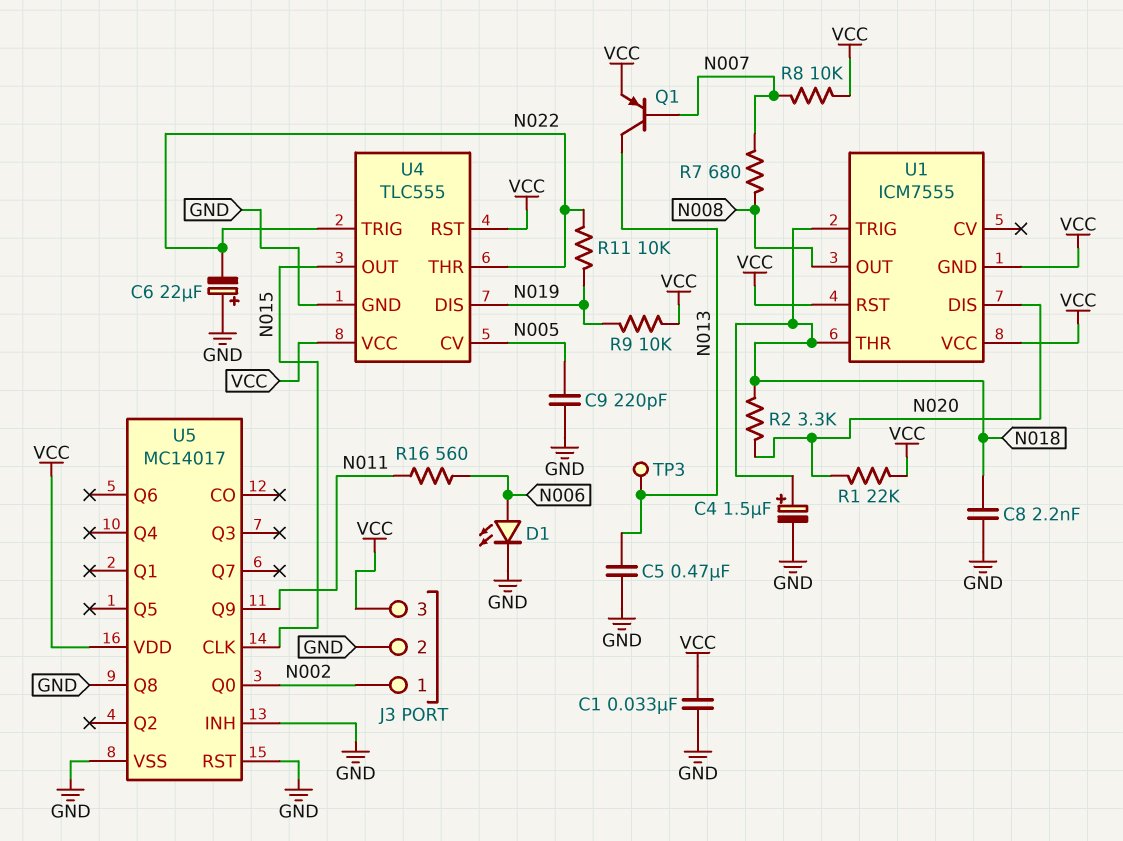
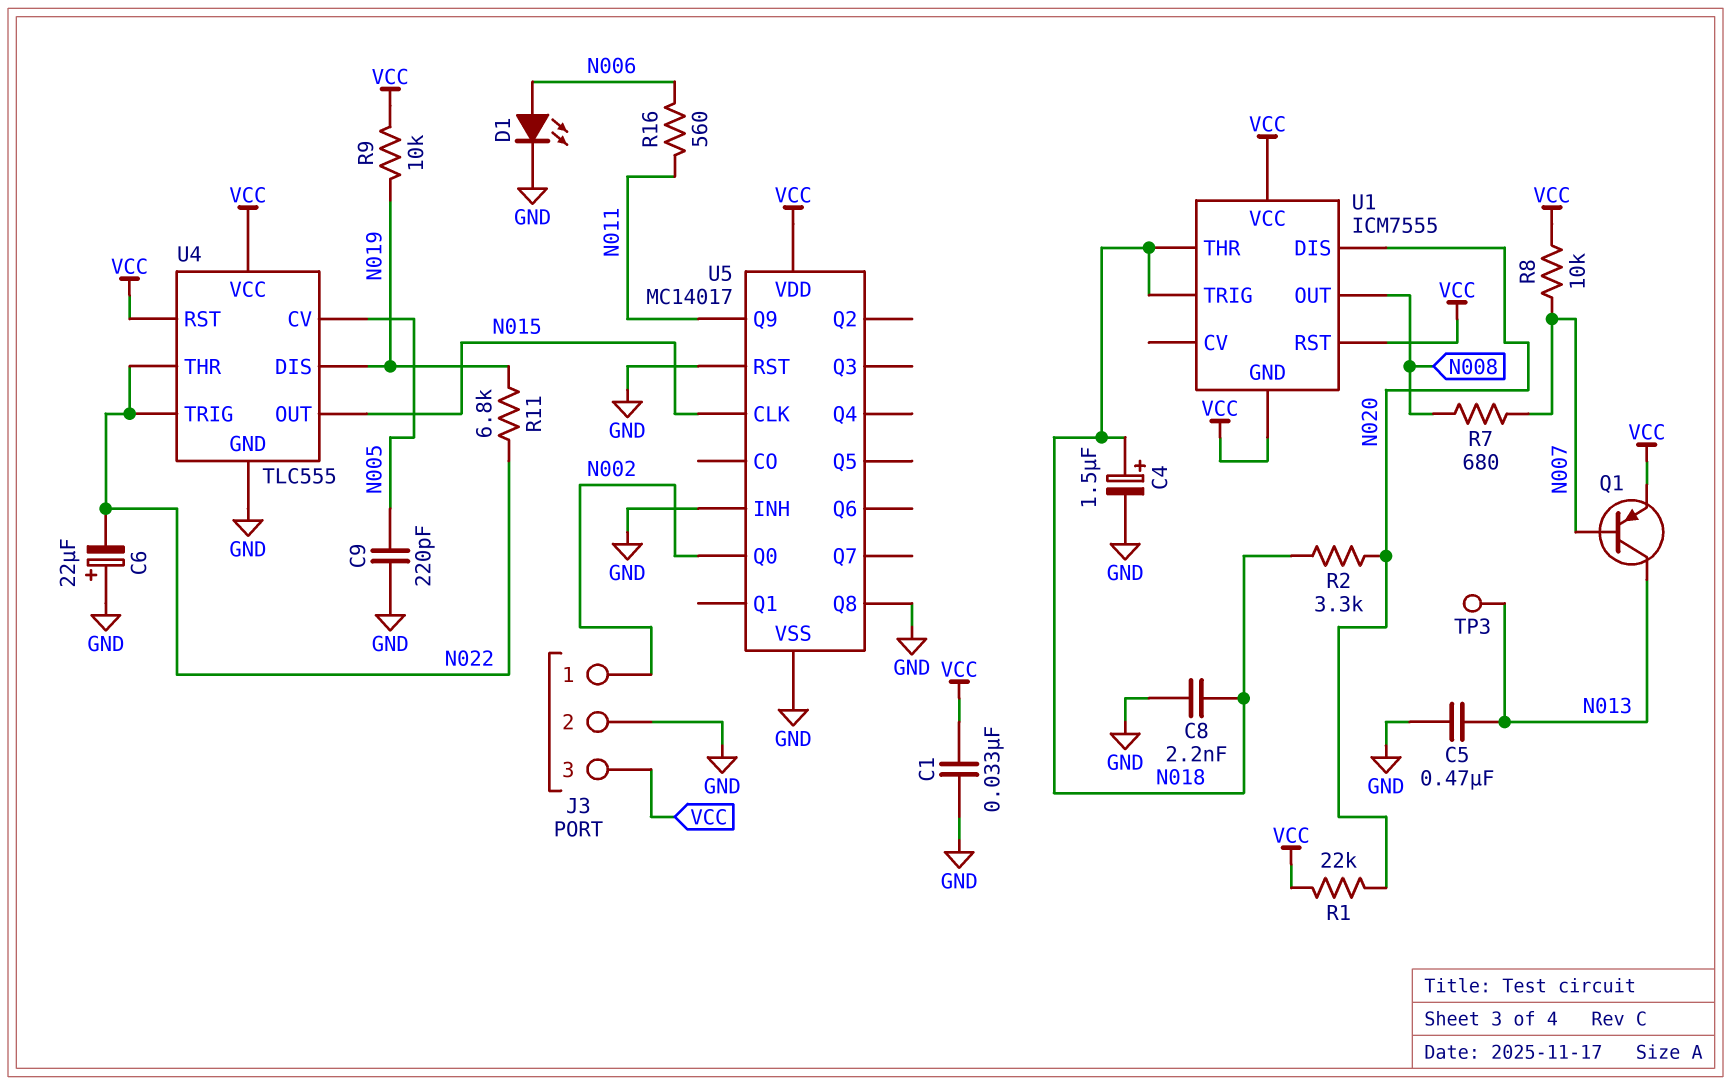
R11: 10k (N019, N022) -> 6.8k (N019, N022)

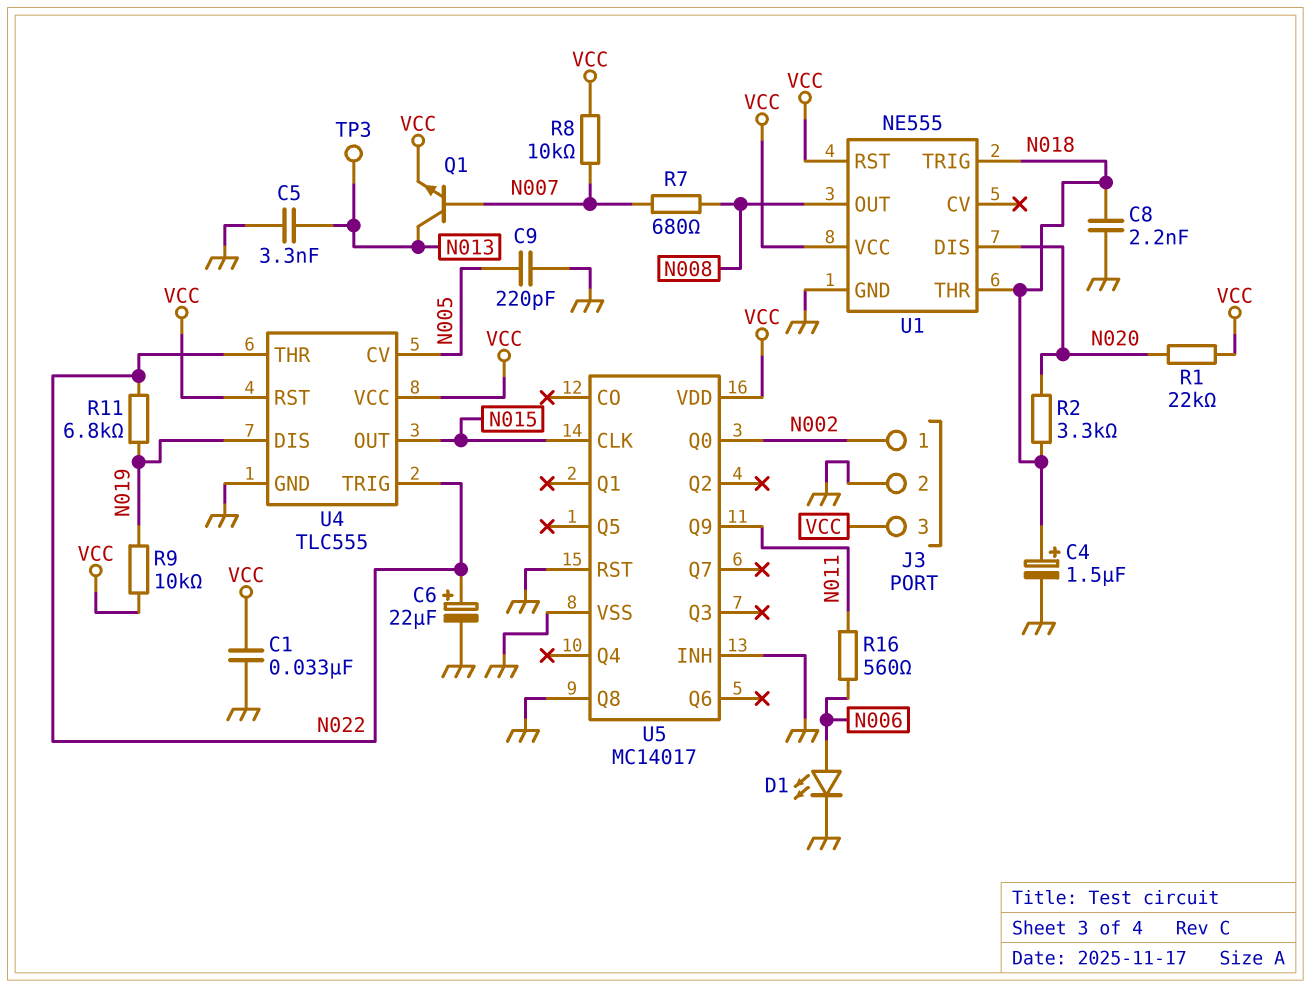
C5: 470nF (GND, N013) -> 3.3nF (GND, N013)
C6: 22uF (plus GND, minus N022) -> 22uF (plus N022, minus GND)
Q1: PNP (B N007, C N013, E VCC) -> NPN (B N007, C N013, E VCC)
U1: ICM7555 -> NE555
U1 pin GND: VCC -> GND

